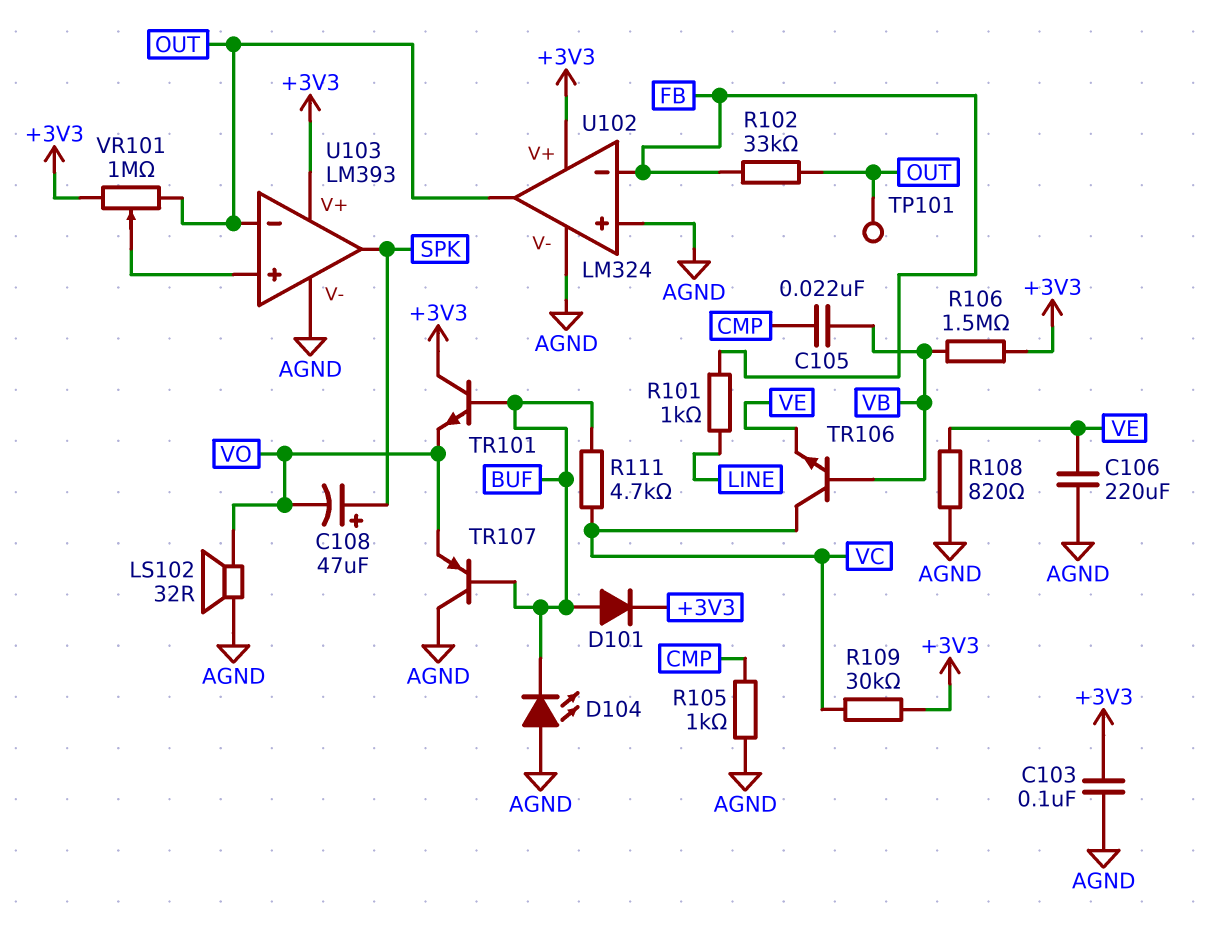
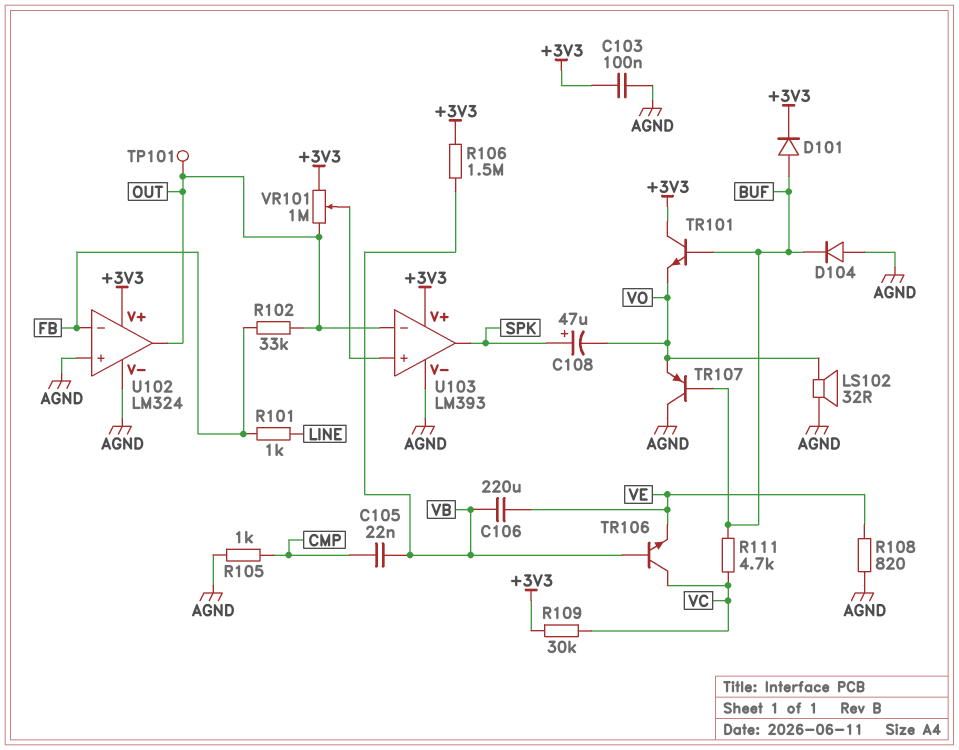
C106: 220uF (AGND, VE) -> 220uF (VB, VE)
D104: LED (A AGND, K BUF) -> diode (A AGND, K BUF)

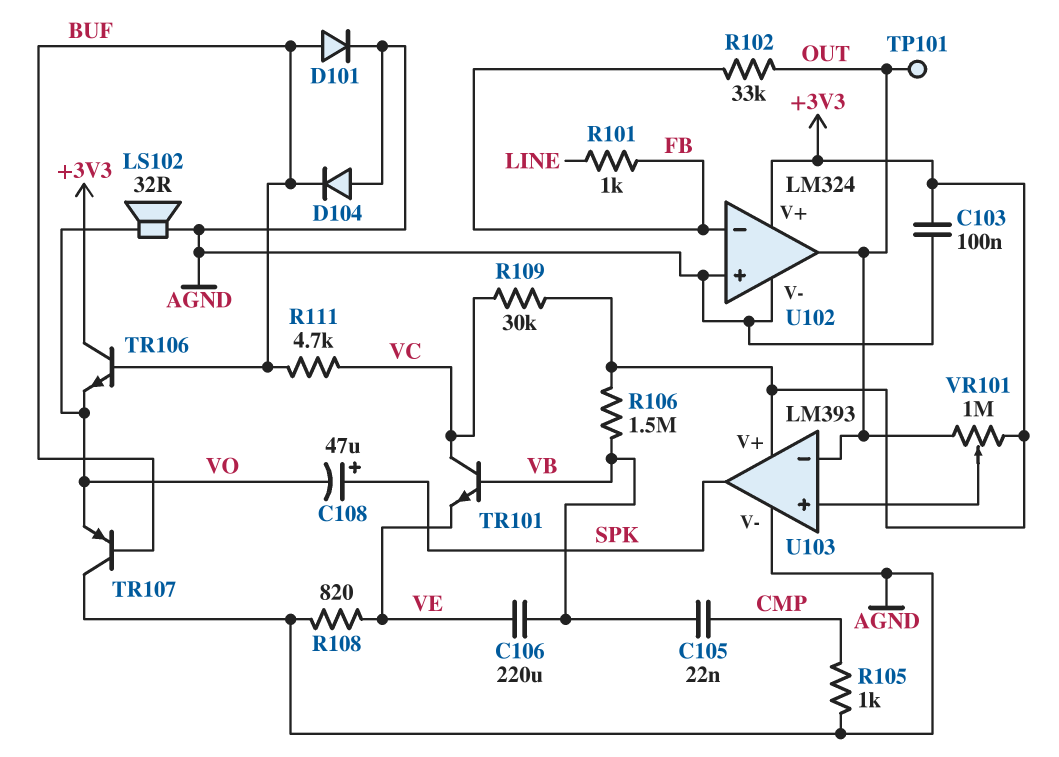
D101: diode (A BUF, K +3V3) -> diode (A BUF, K AGND)
TR101: NPN (B BUF, C +3V3, E VO) -> NPN (B VB, C VC, E VE)
TR106: NPN (B VB, C VC, E VE) -> NPN (B BUF, C +3V3, E VO)

